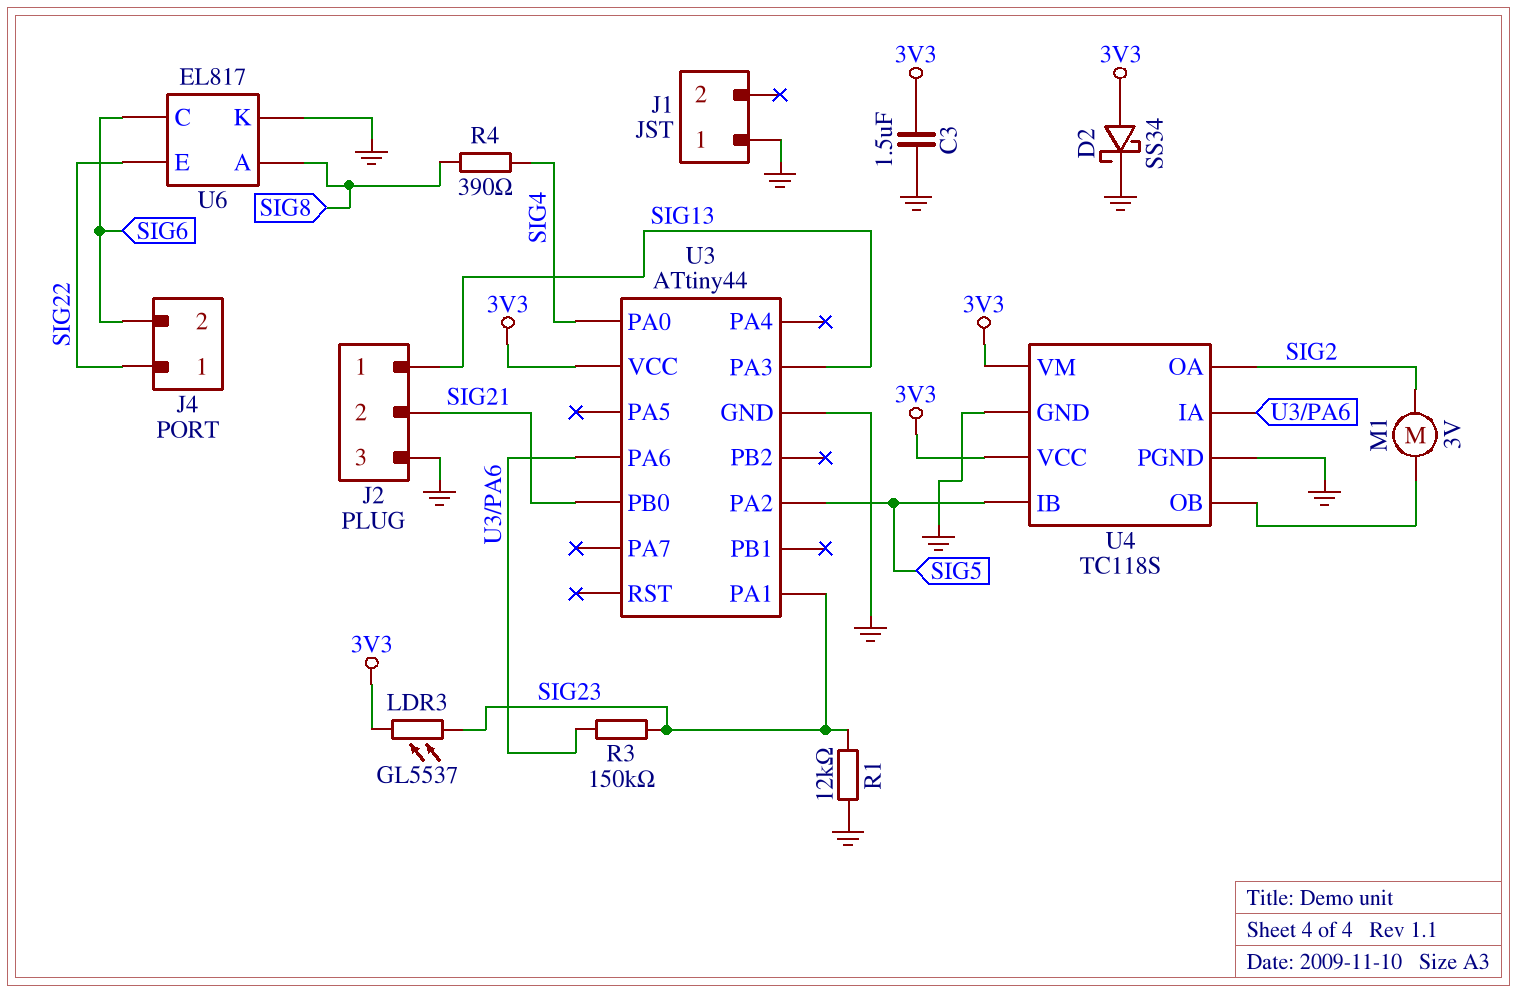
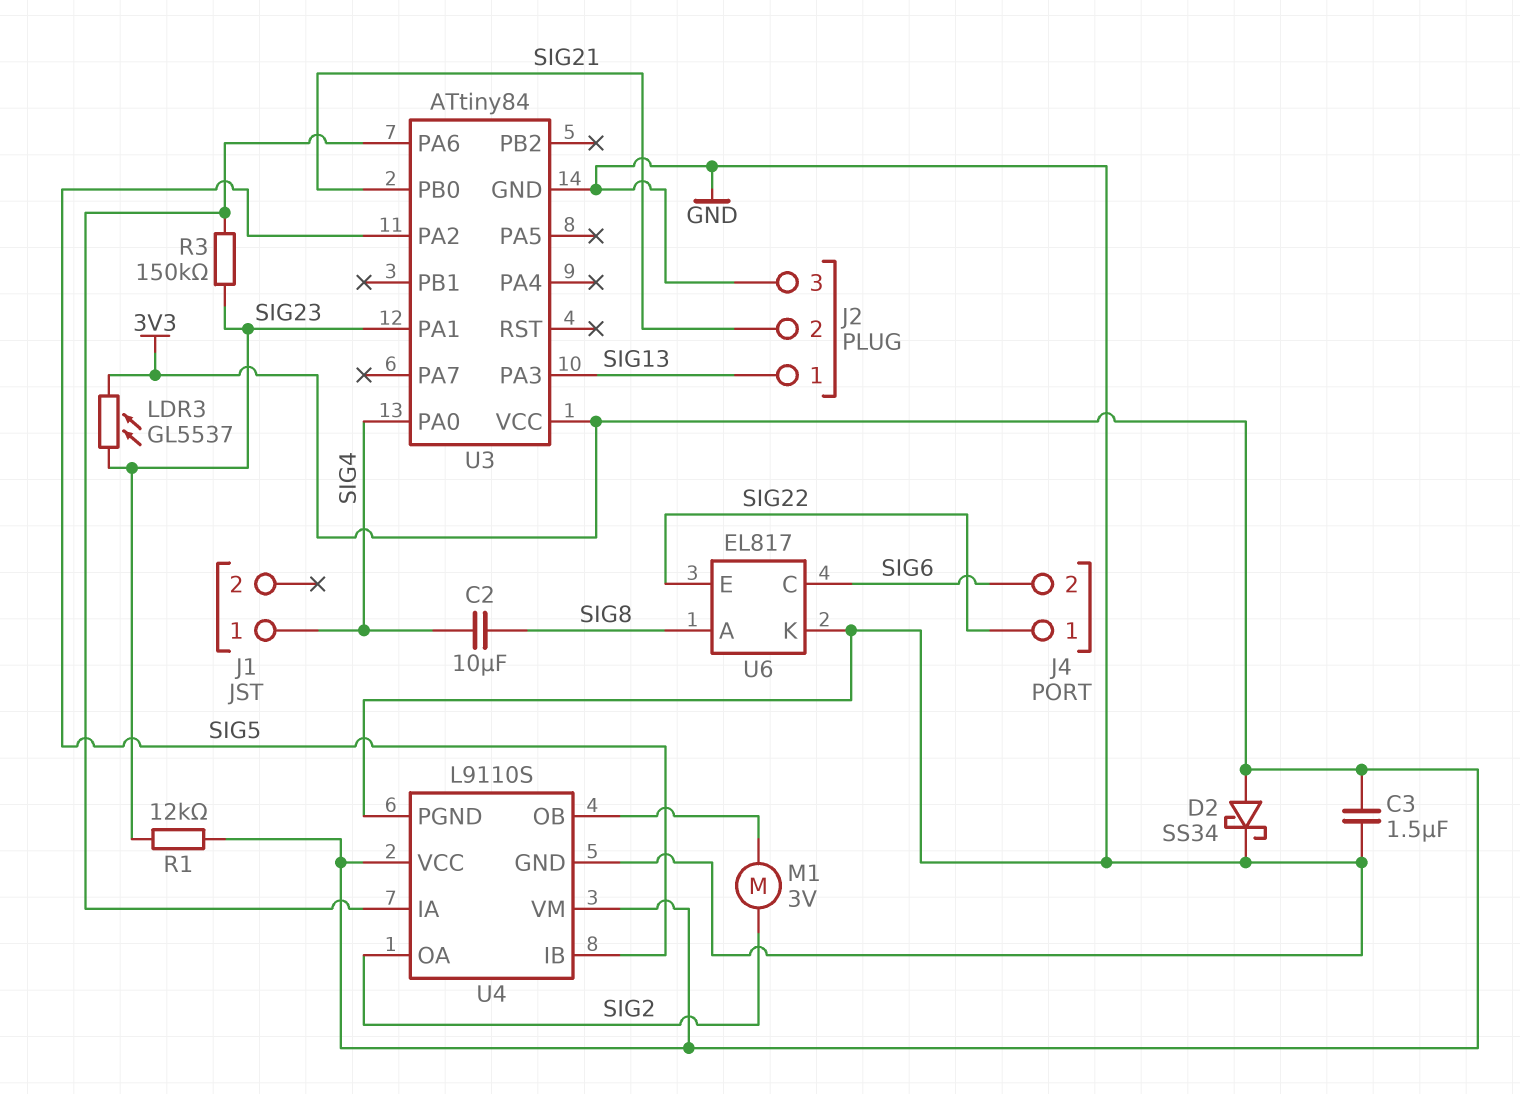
C2: none -> 10uF (SIG4, SIG8)
J1 pin 1: GND -> SIG4
R1: 12k (GND, SIG23) -> 12k (3V3, SIG23)
R4: 390 (SIG4, SIG8) -> none
U3: ATtiny44 -> ATtiny84
U4: TC118S -> L9110S

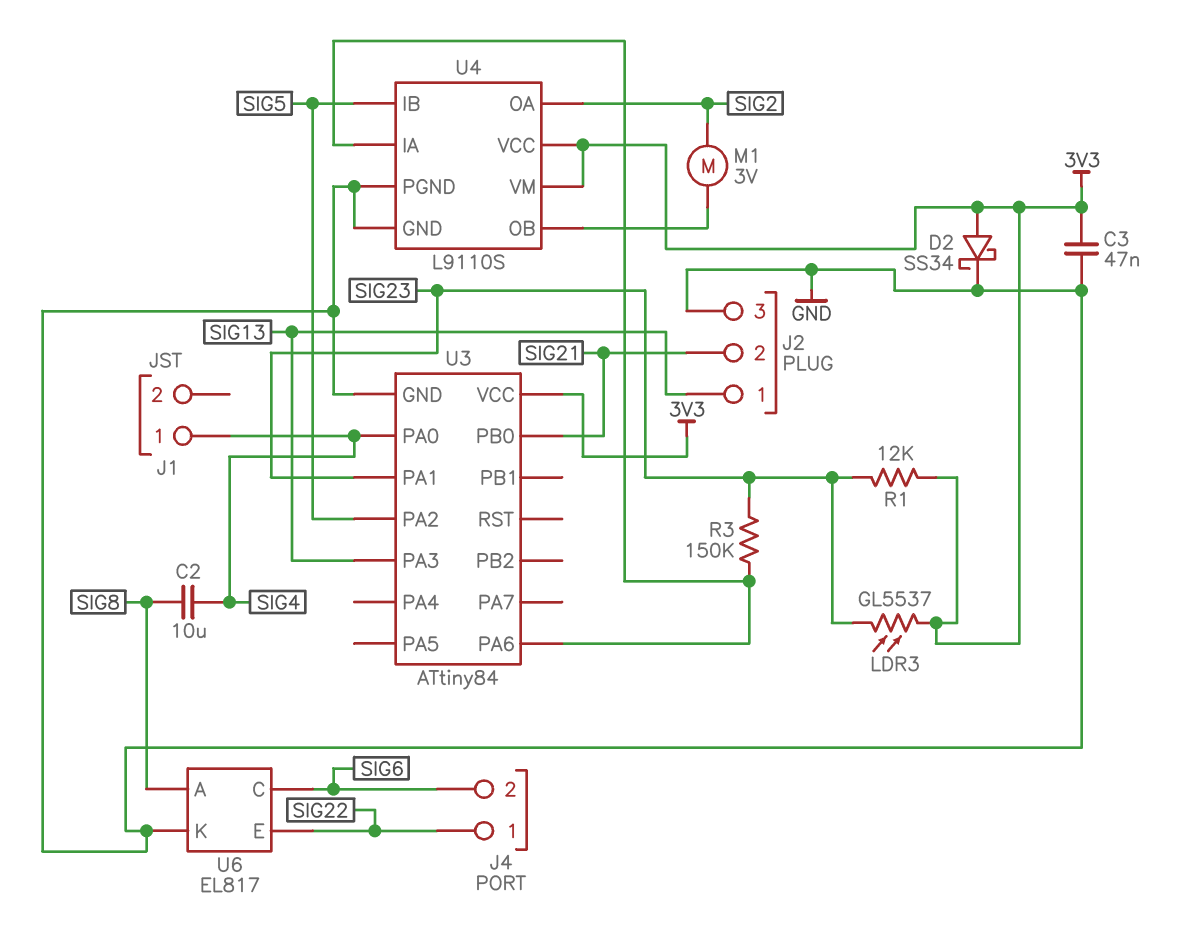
C3: 1.5uF (3V3, GND) -> 47nF (3V3, GND)

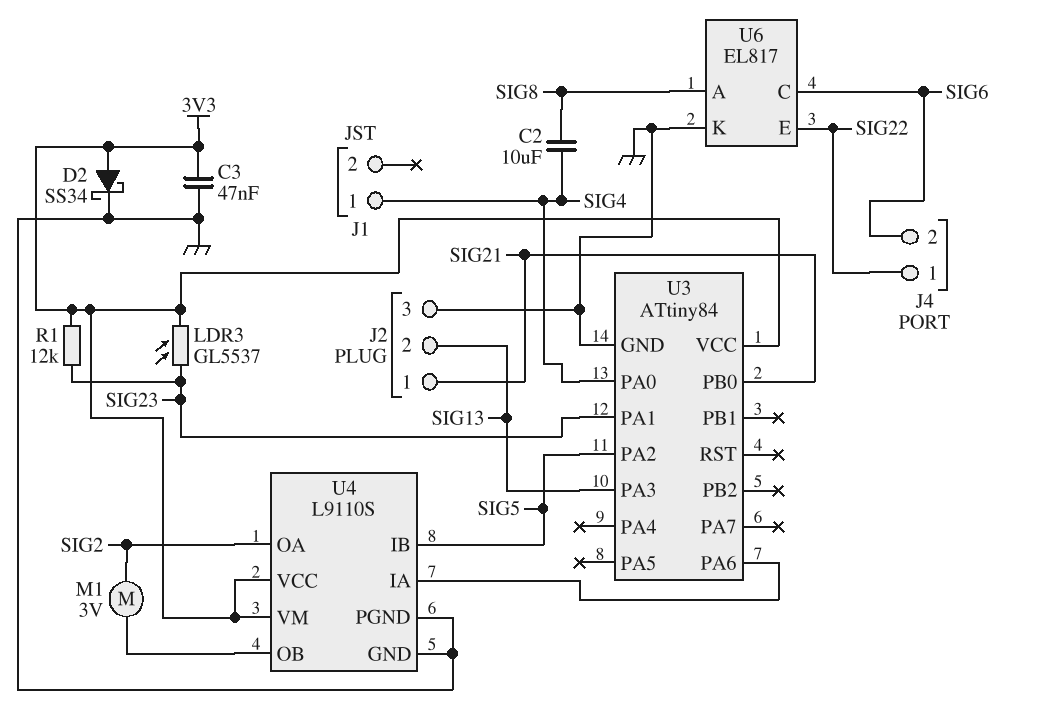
J2 pin 1: SIG13 -> SIG21
J2 pin 2: SIG21 -> SIG13
R3: 150k (SIG23, U3/PA6) -> none

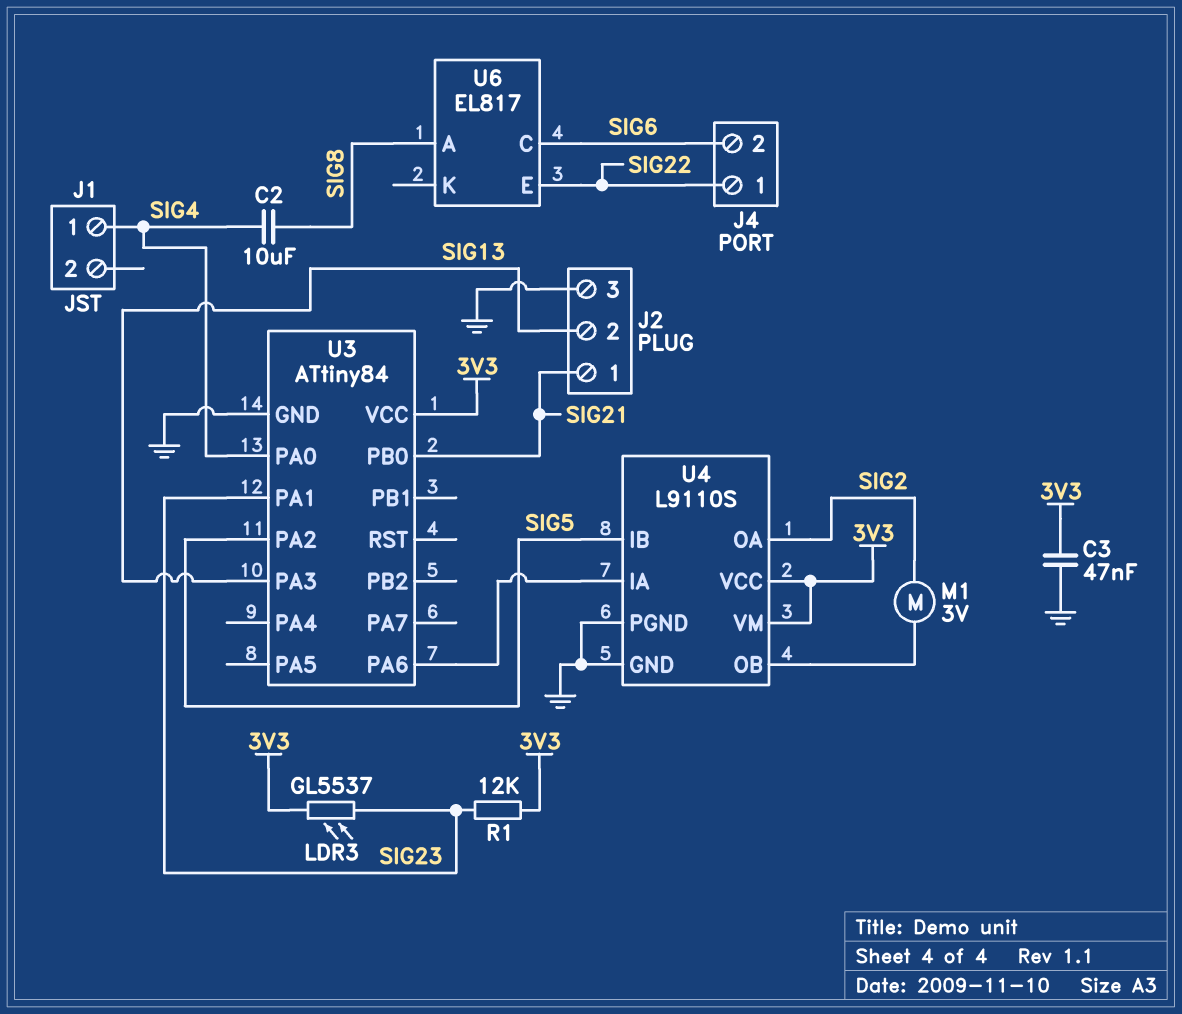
D2: schottky SS34 (A 3V3, K GND) -> none
U6 pin K: GND -> none

